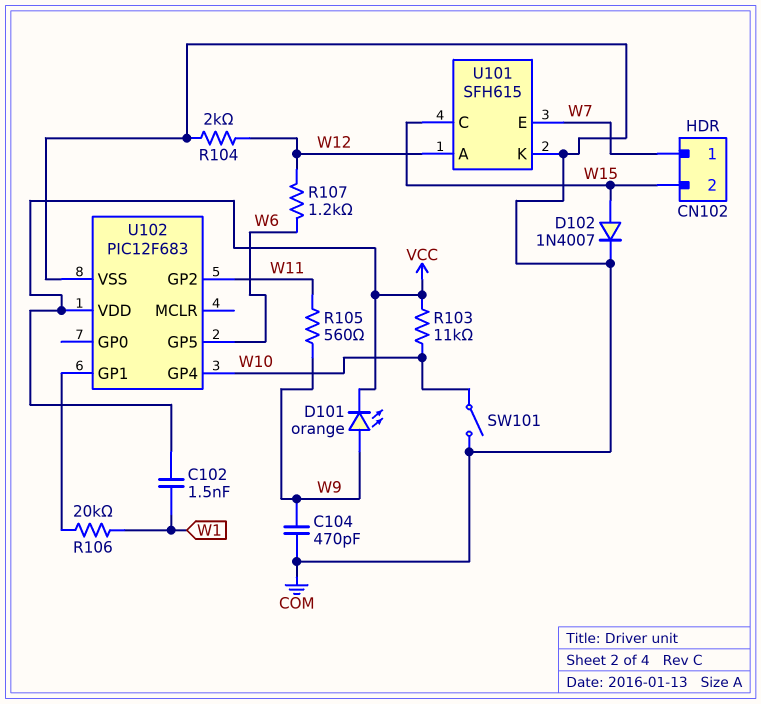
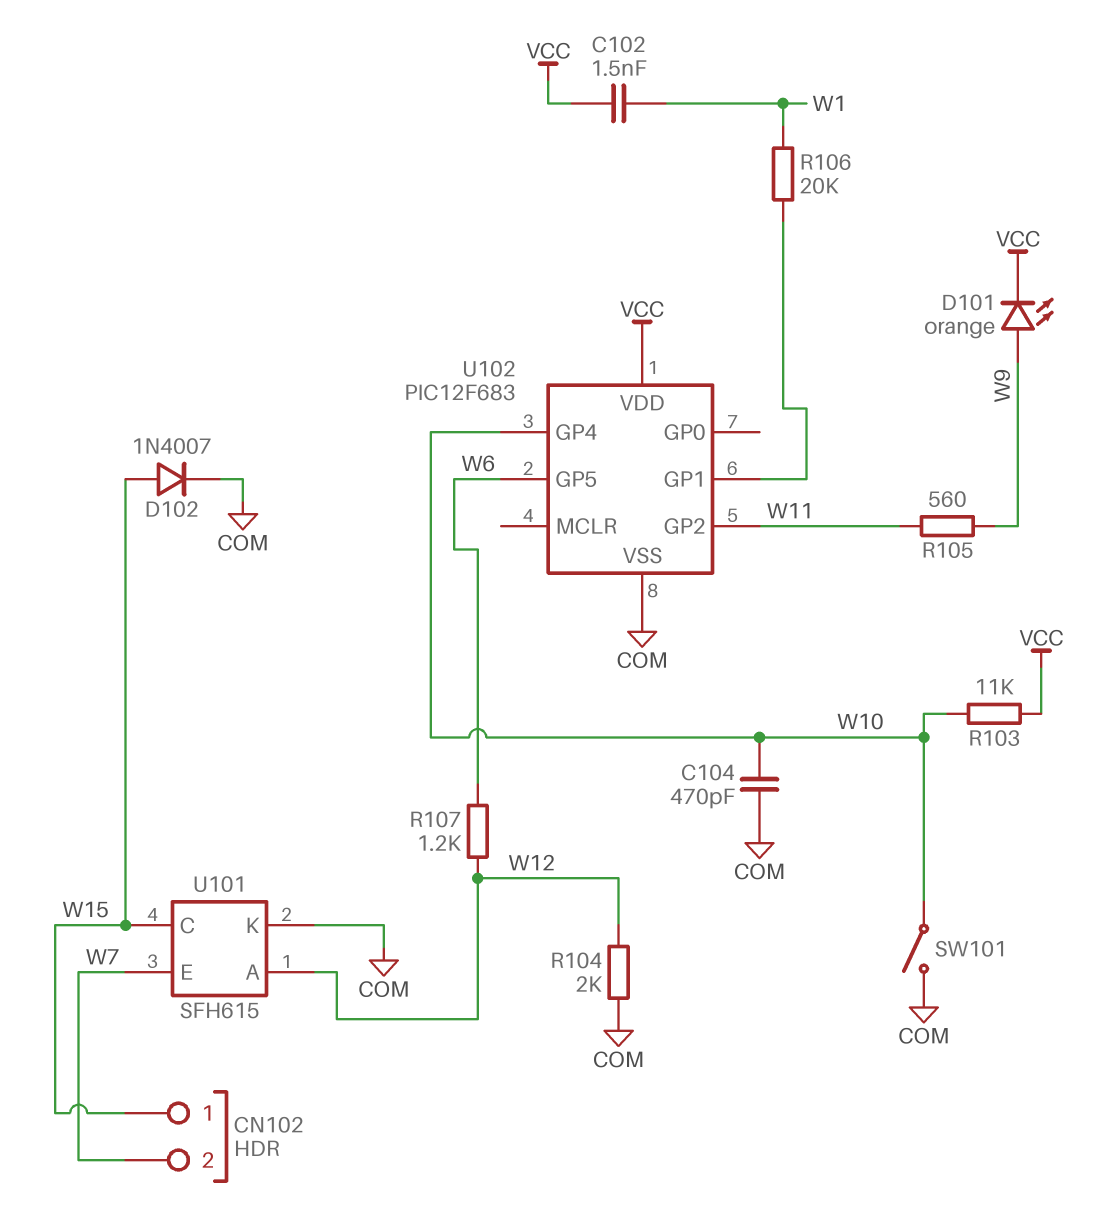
C104: 470pF (COM, W9) -> 470pF (COM, W10)
CN102 pin 1: W7 -> W15
CN102 pin 2: W15 -> W7

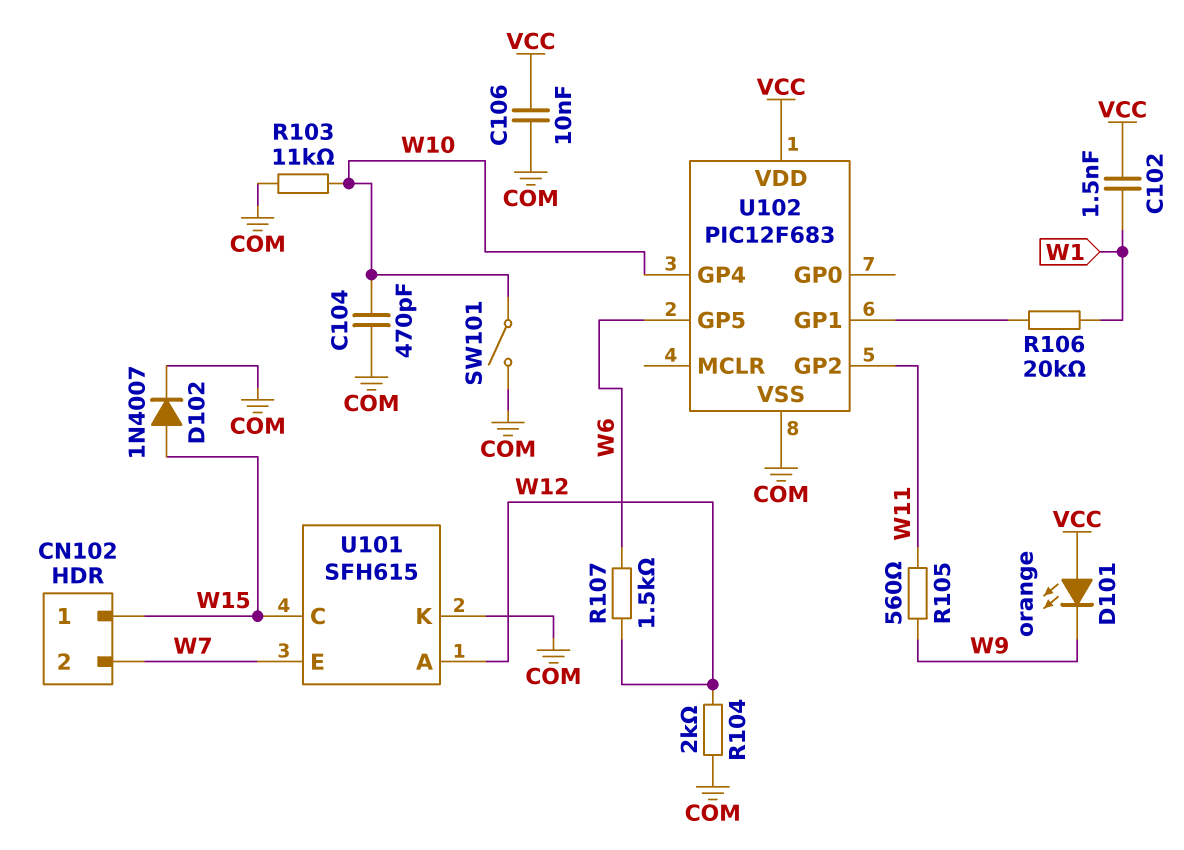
C106: none -> 10nF (COM, VCC)
D101: LED orange (A W9, K VCC) -> LED orange (A VCC, K W9)
R103: 11k (VCC, W10) -> 11k (COM, W10)
R107: 1.2k (W6, W12) -> 1.5k (W6, W12)

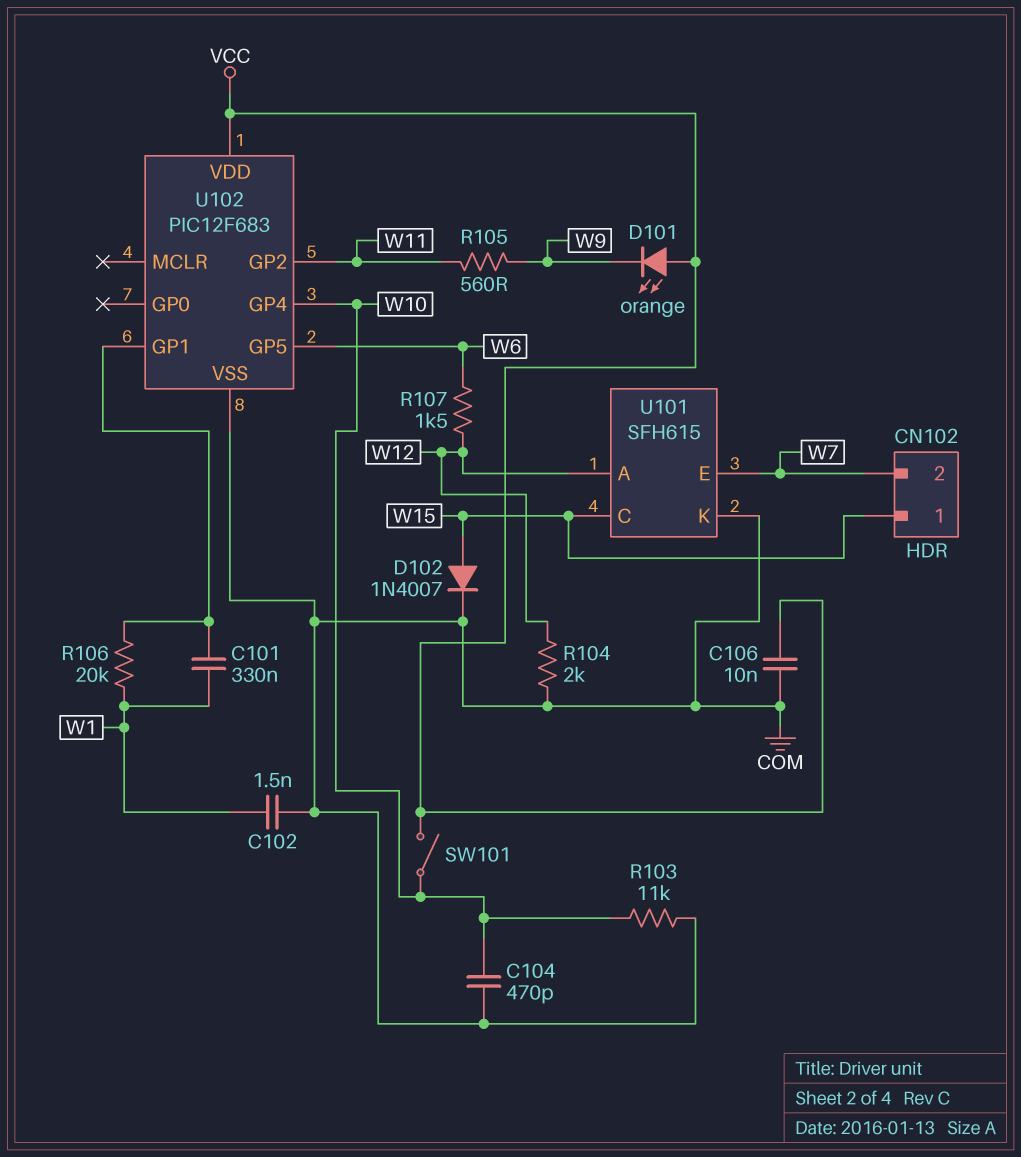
C101: none -> 330nF (U102/GP1, W1)
C102: 1.5nF (VCC, W1) -> 1.5nF (COM, W1)
SW101: switch (COM, W10) -> switch (VCC, W10)

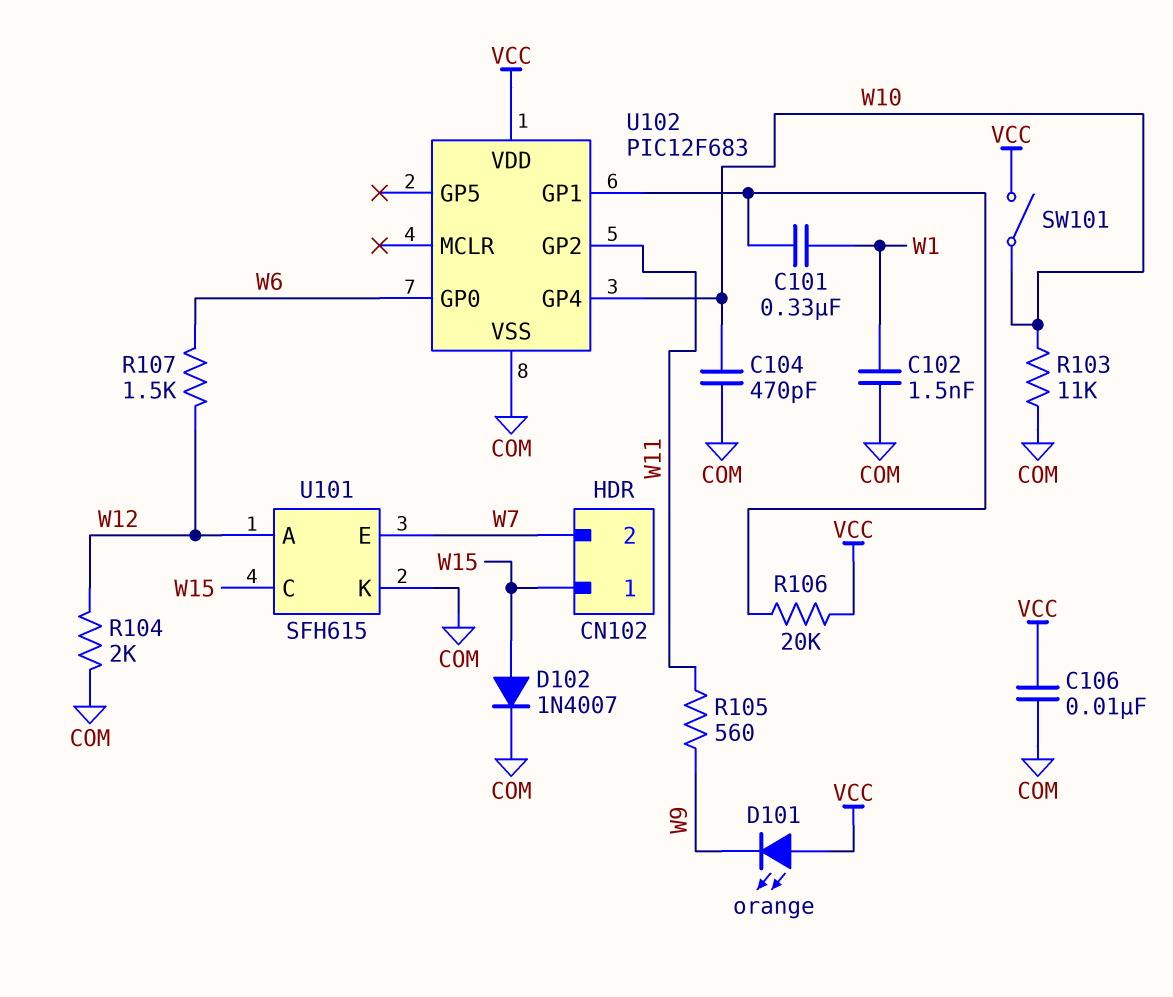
R106: 20k (U102/GP1, W1) -> 20k (U102/GP1, VCC)
U102 pin GP0: none -> W6
U102 pin GP5: W6 -> none

